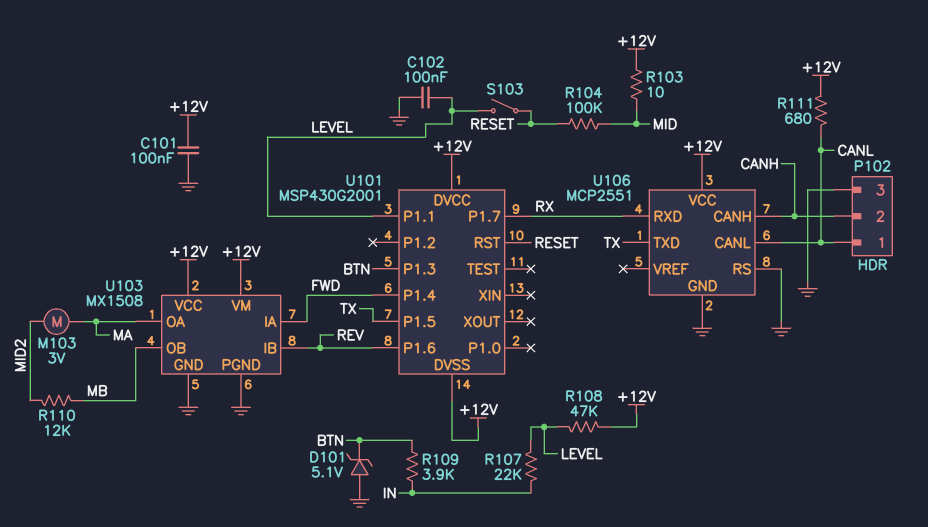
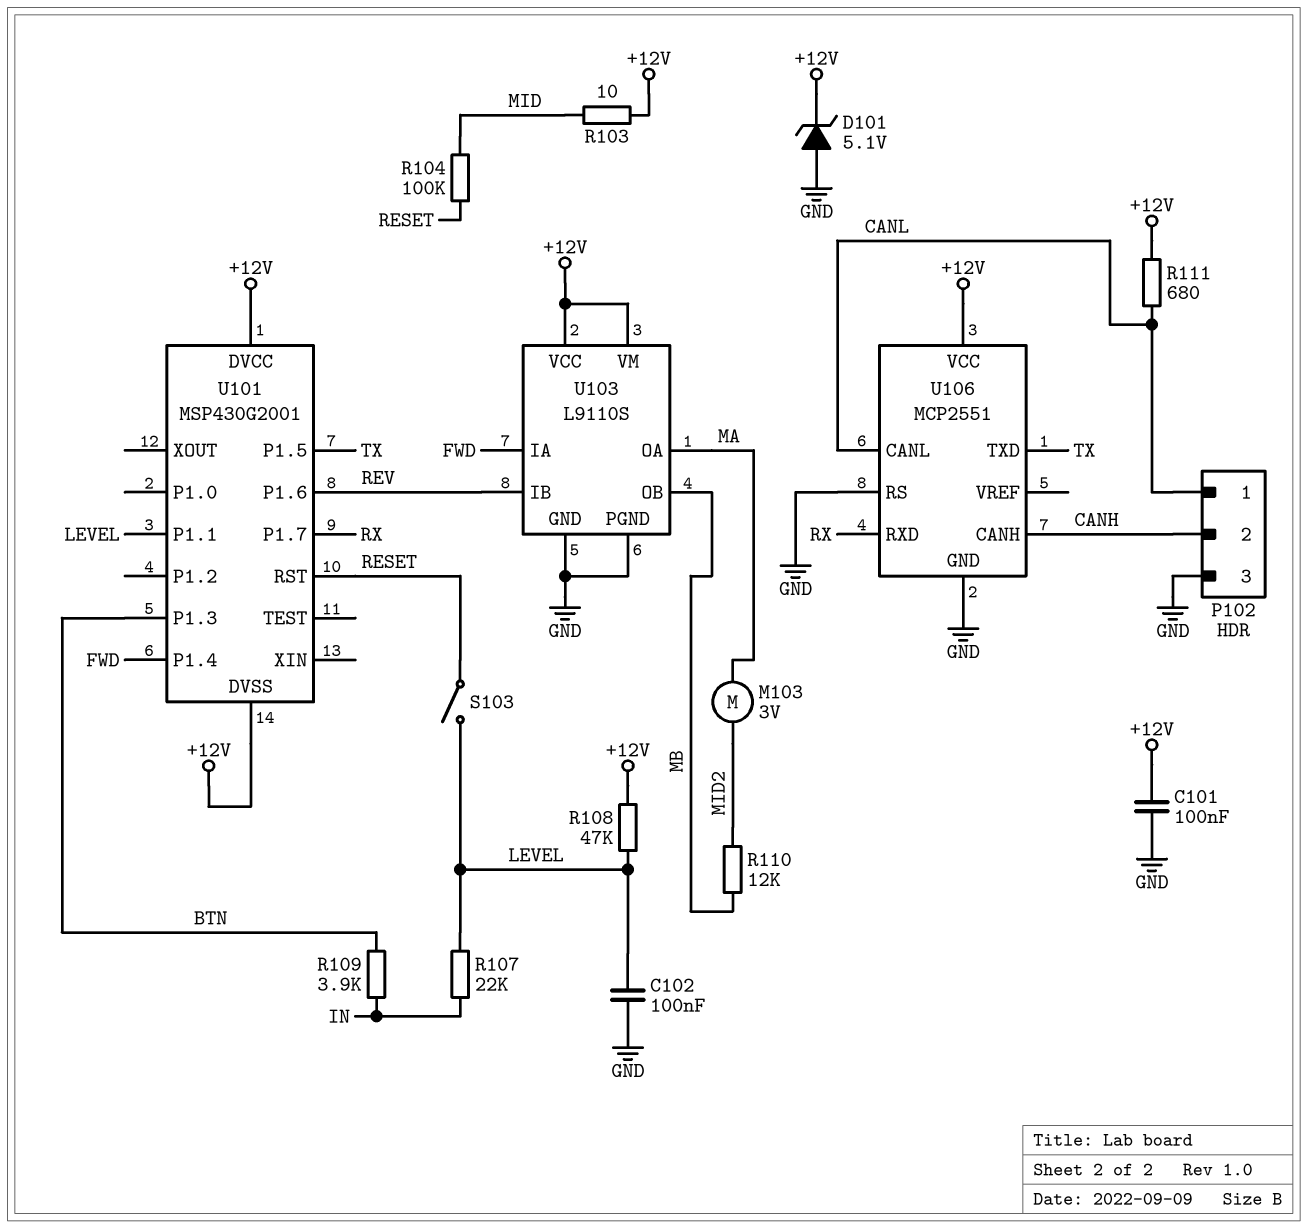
D101: zener 5.1V (A GND, K BTN) -> zener 5.1V (A GND, K +12V)
U103: MX1508 -> L9110S

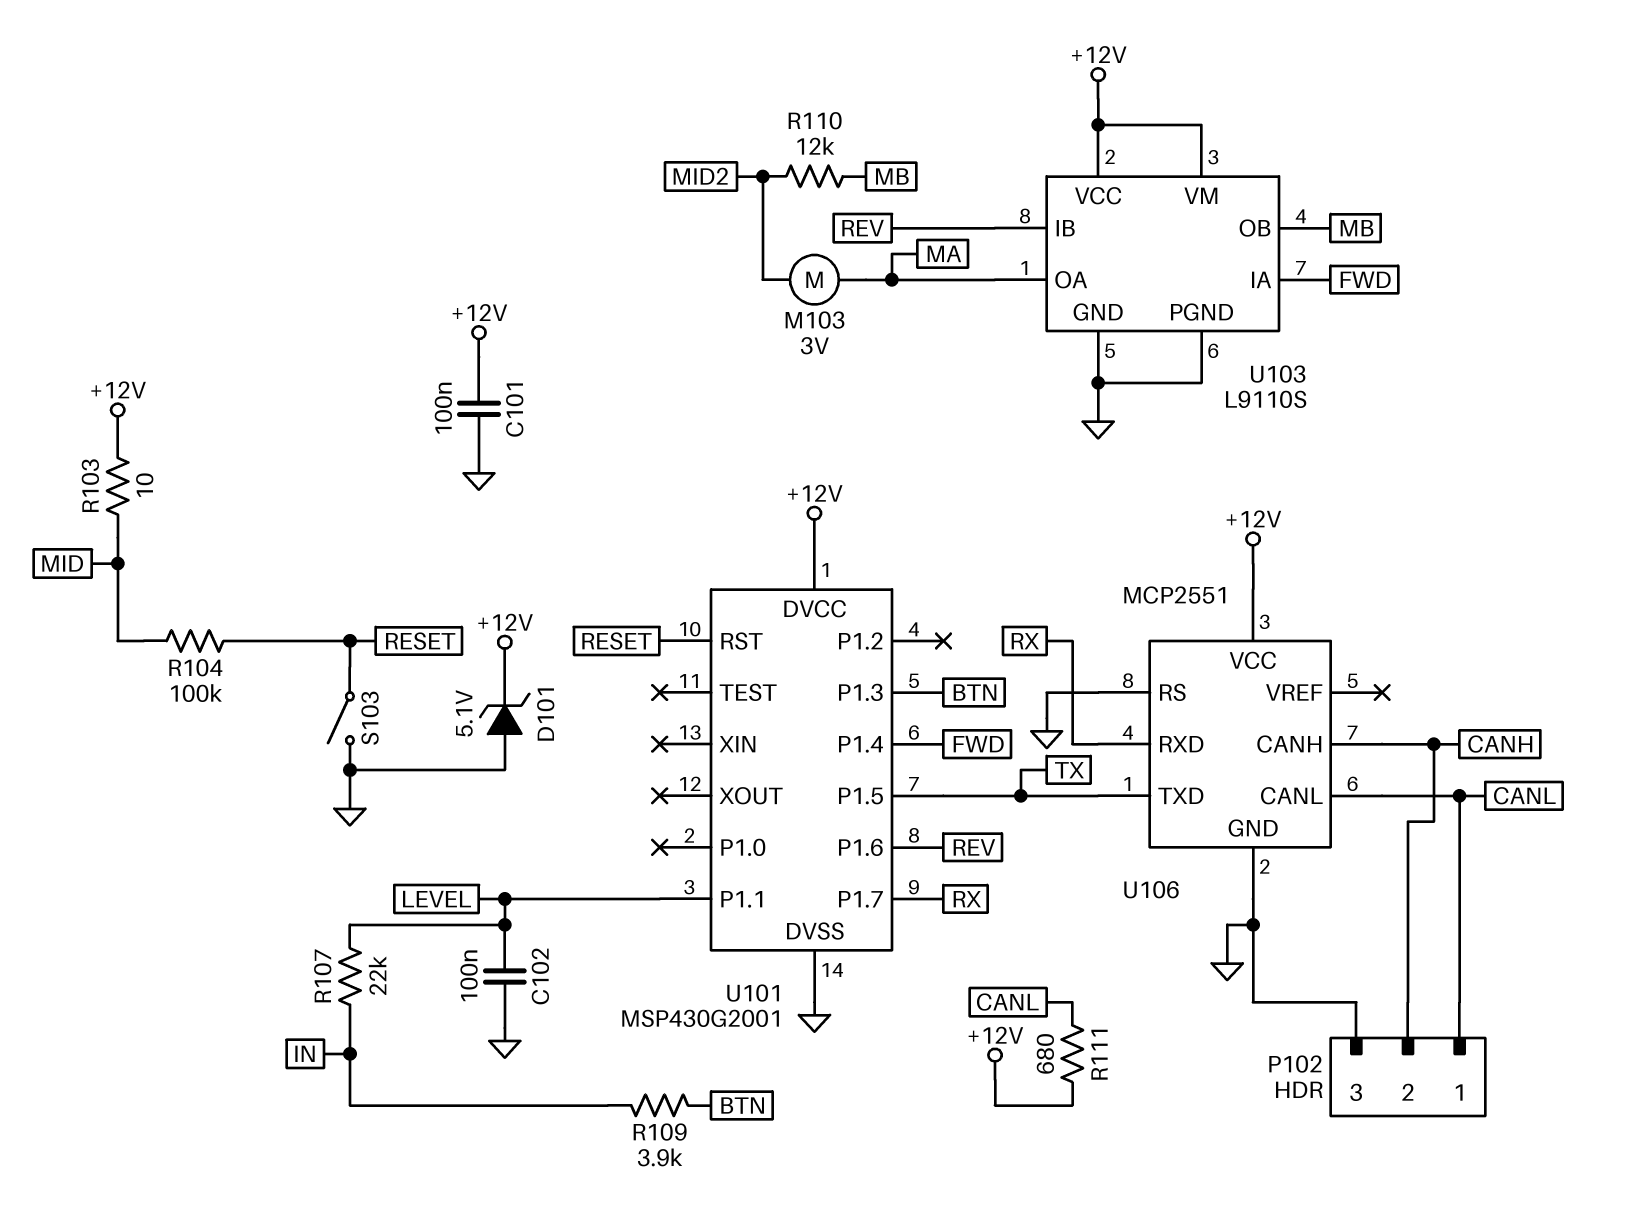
R108: 47k (+12V, LEVEL) -> none
S103: switch (LEVEL, RESET) -> switch (GND, RESET)
U101 pin DVSS: +12V -> GND

